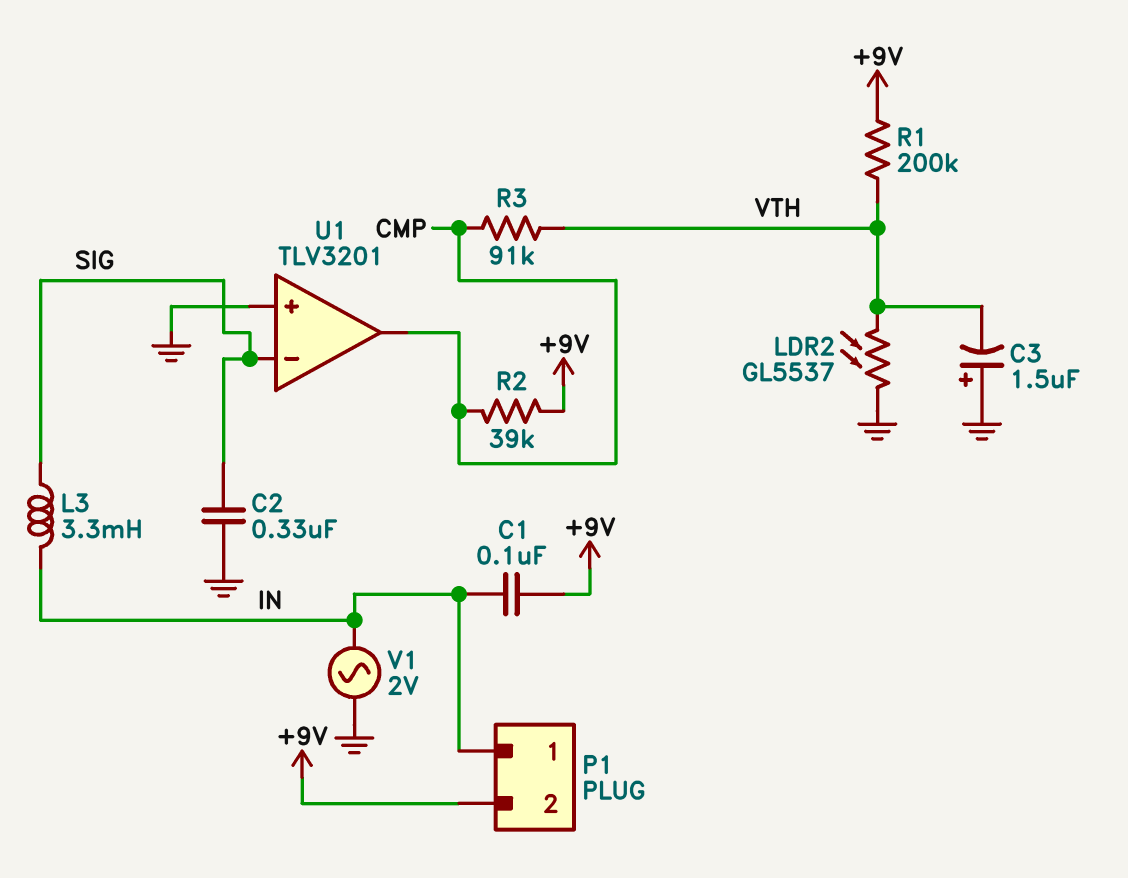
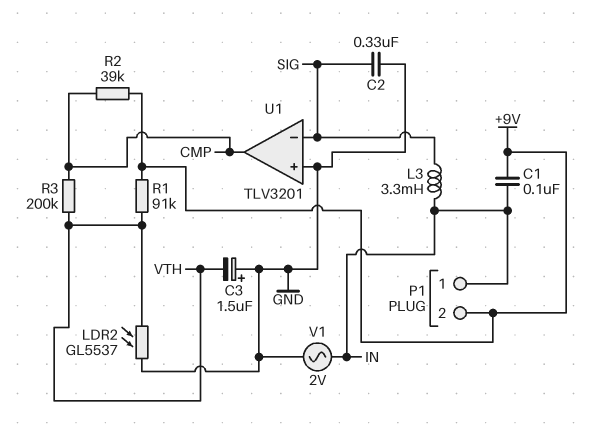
R1: 200k (+9V, VTH) -> 91k (+9V, VTH)
R3: 91k (CMP, VTH) -> 200k (CMP, VTH)

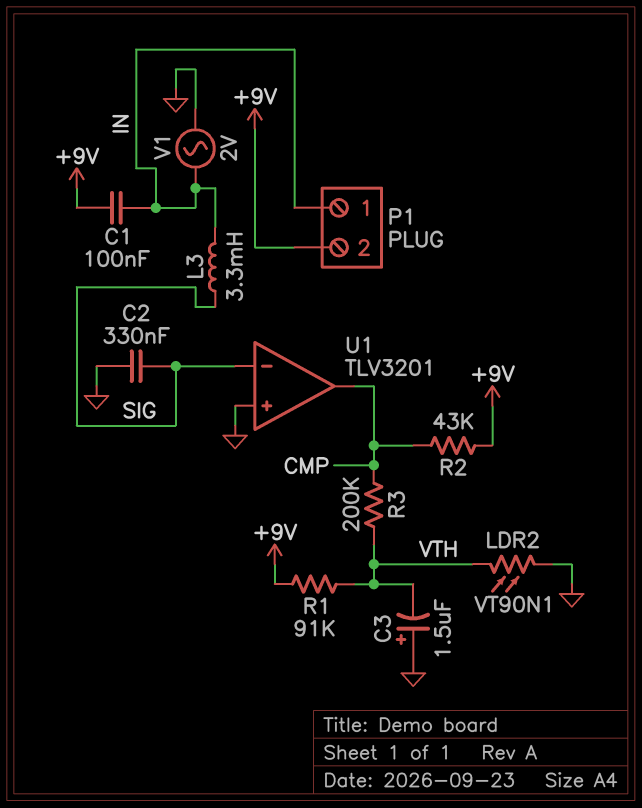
LDR2: GL5537 (GND, VTH) -> VT90N1 (GND, VTH)
R2: 39k (+9V, CMP) -> 43k (+9V, CMP)

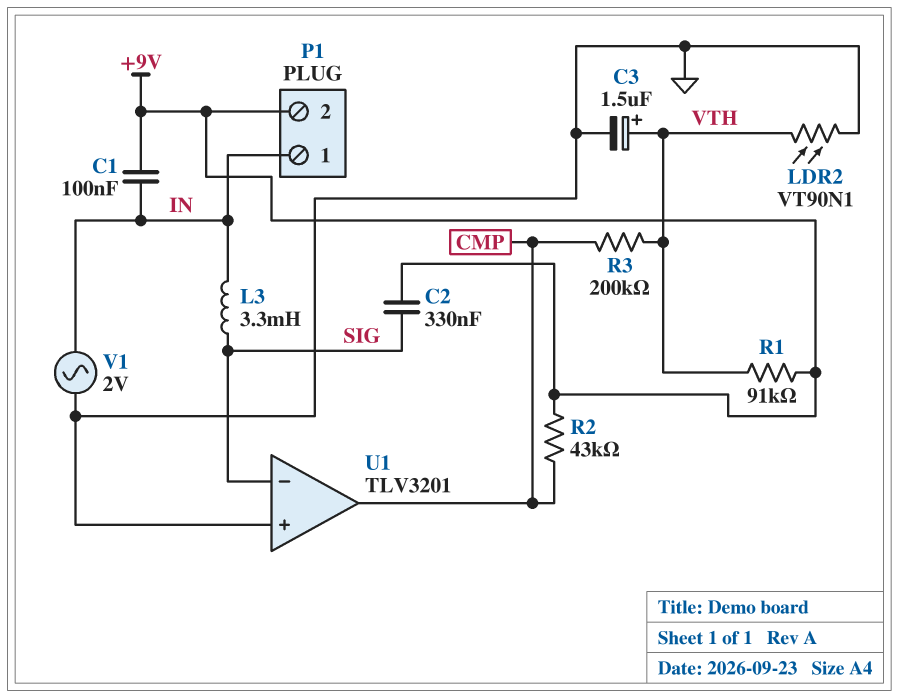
C2: 330nF (GND, SIG) -> 330nF (+9V, SIG)
C3: 1.5uF (plus GND, minus VTH) -> 1.5uF (plus VTH, minus GND)

